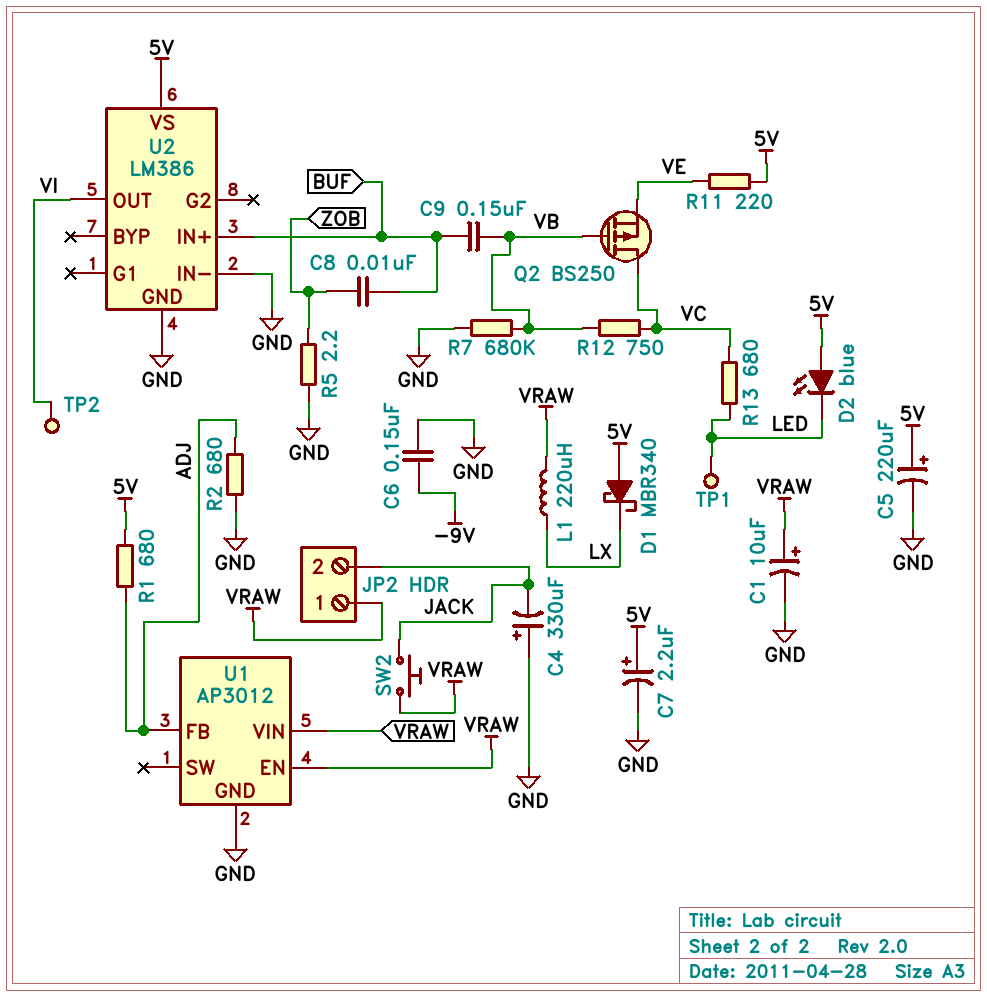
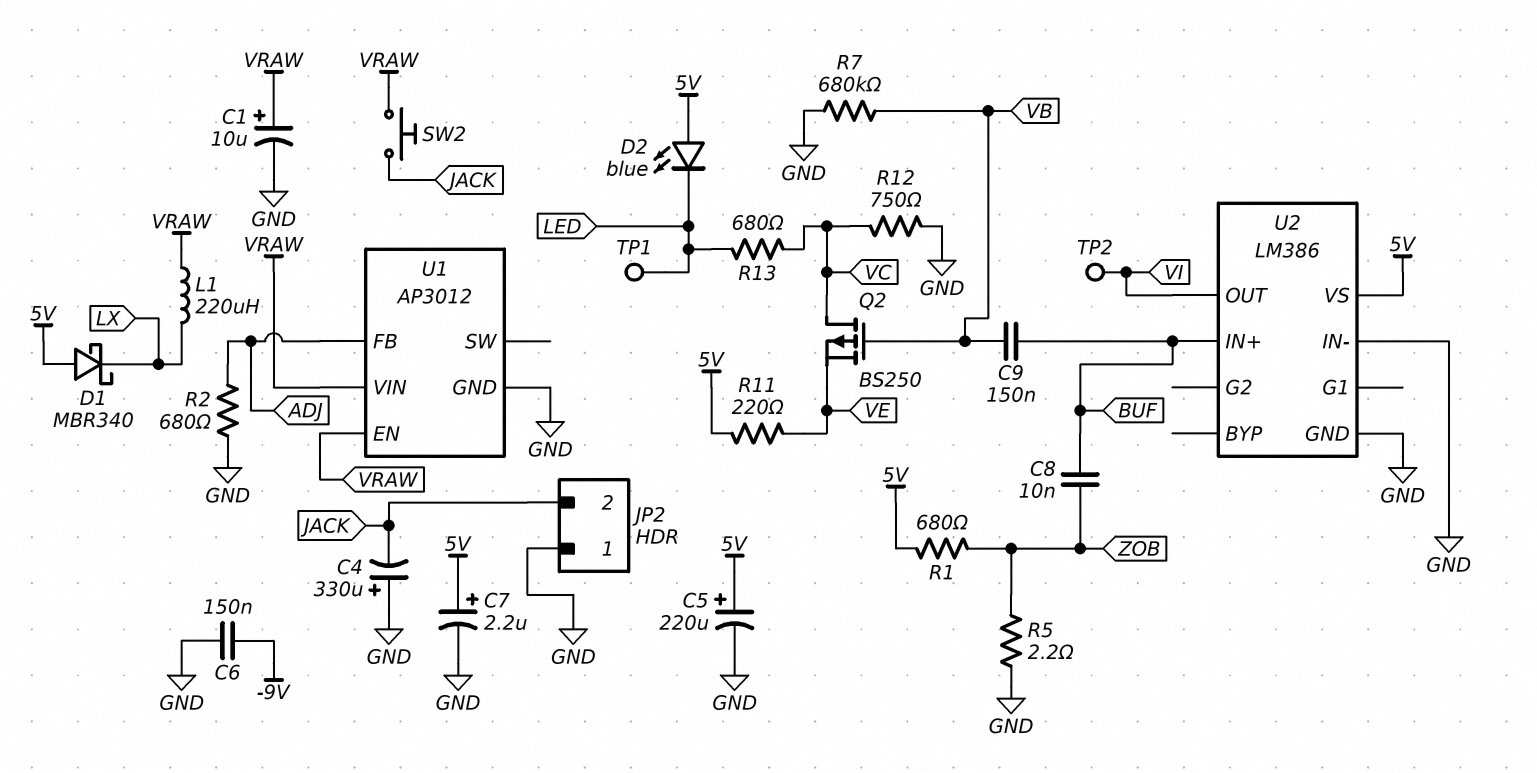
JP2 pin 1: VRAW -> GND
R1: 680 (5V, ADJ) -> 680 (5V, ZOB)
R12: 750 (VB, VC) -> 750 (GND, VC)

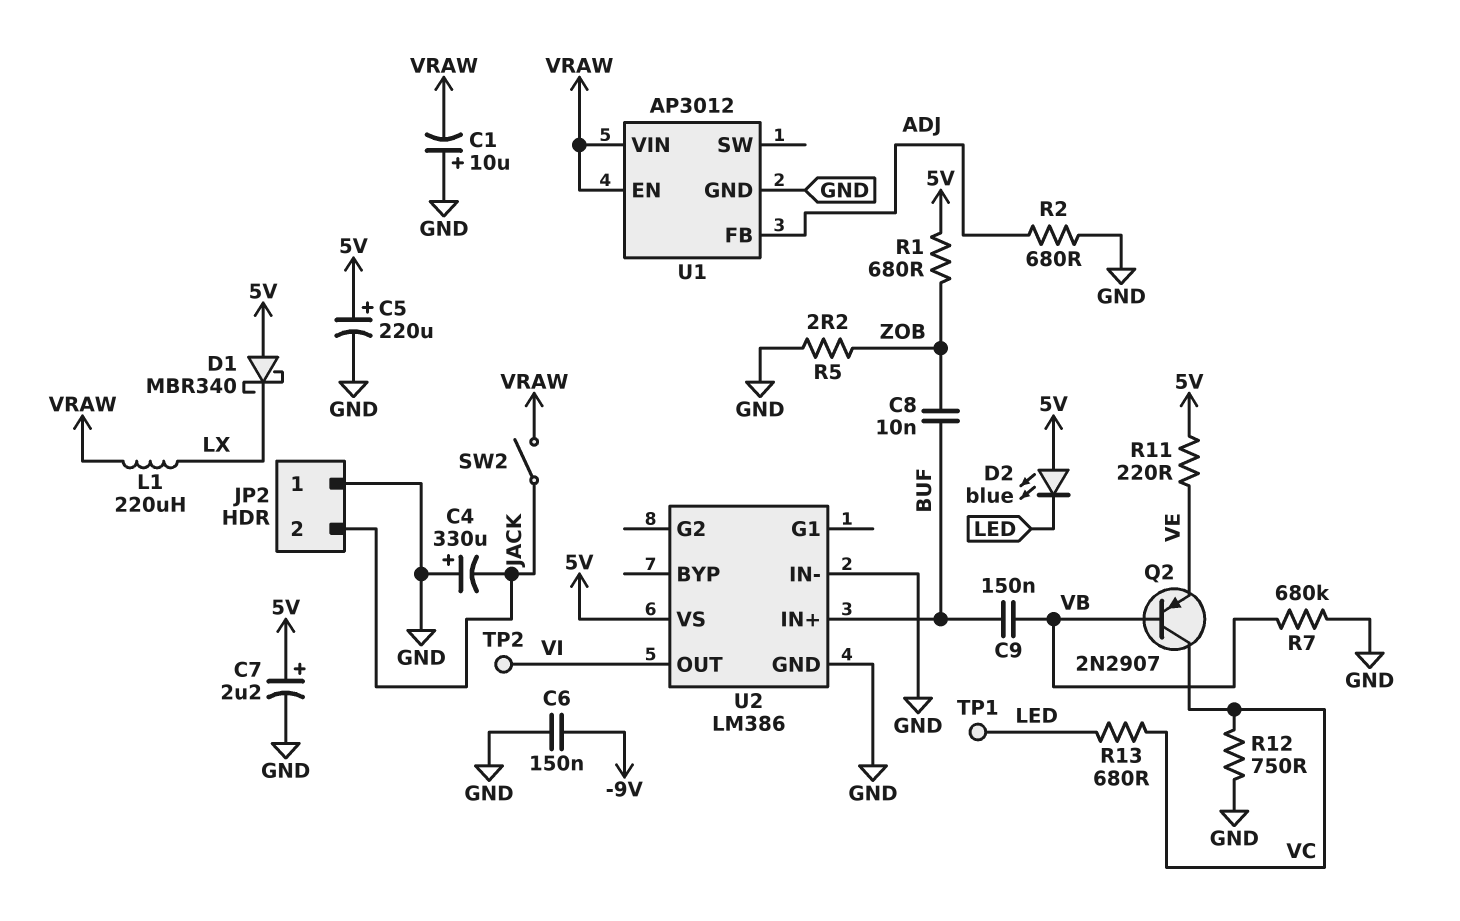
C1: 10uF (plus VRAW, minus GND) -> 10uF (plus GND, minus VRAW)
Q2: PMOS BS250 (G VB, D VC, S VE) -> PNP 2N2907 (B VB, C VC, E VE)
SW2: button (JACK, VRAW) -> switch (JACK, VRAW)

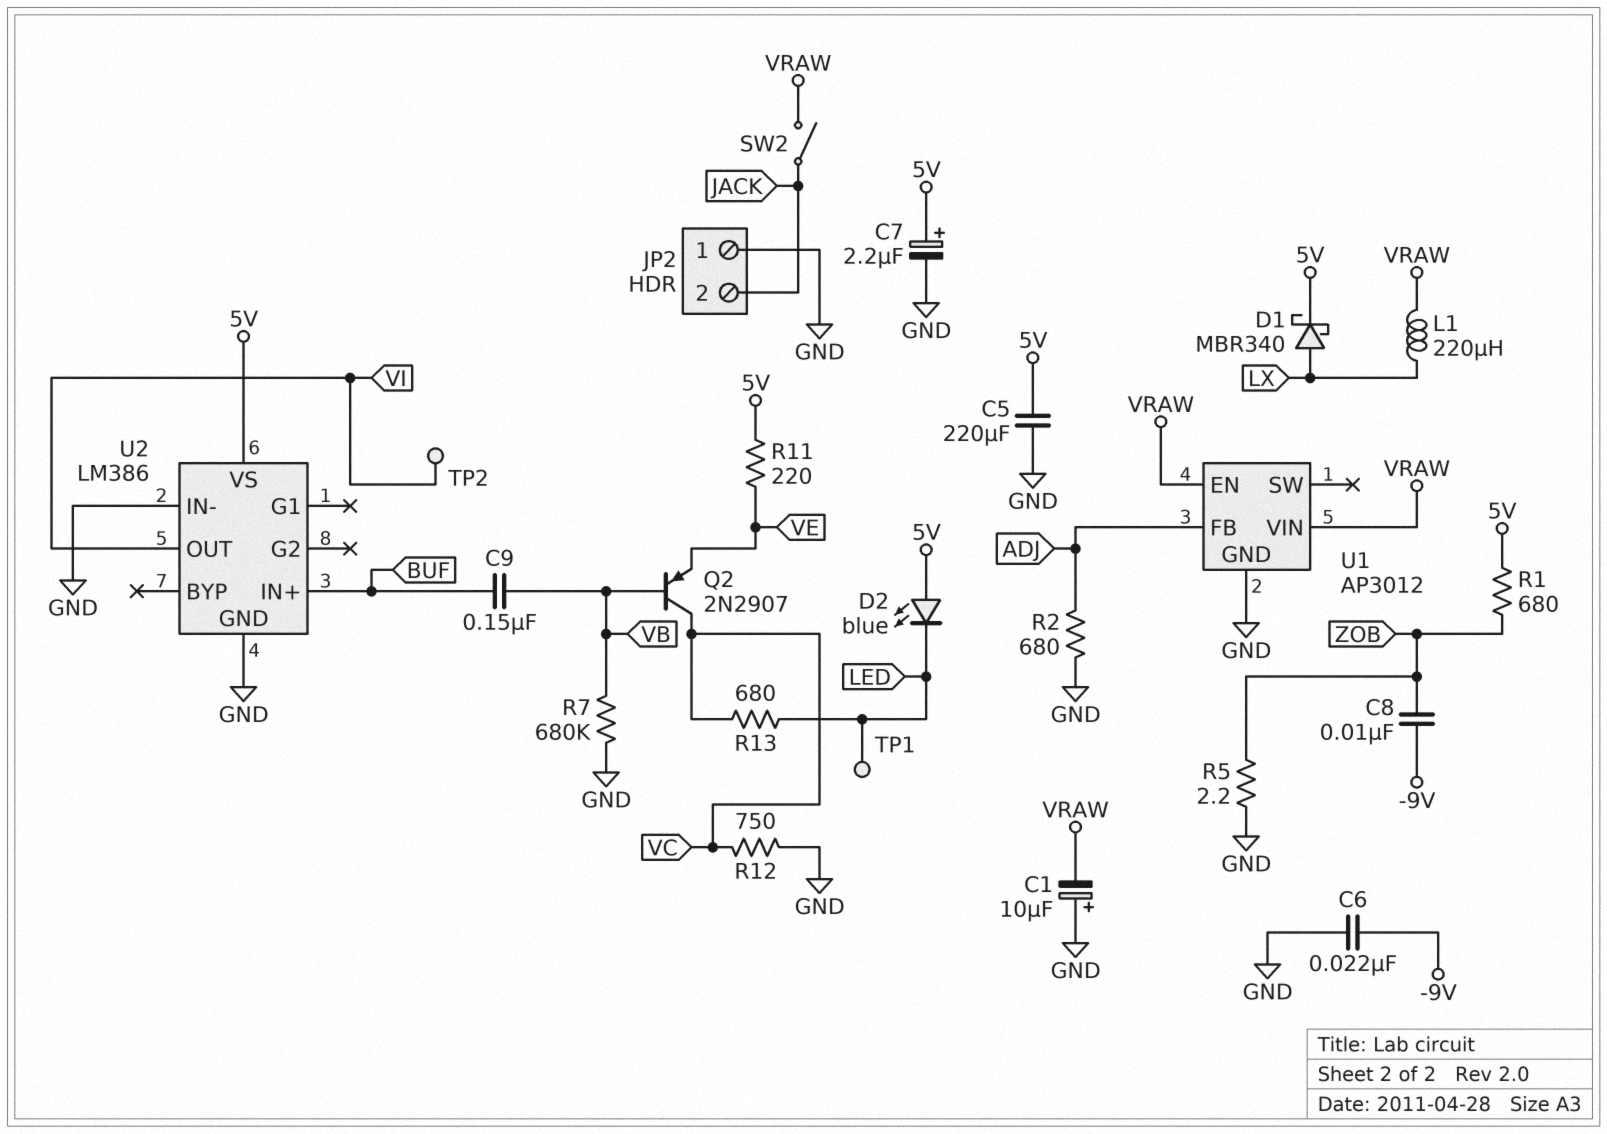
C4: 330uF (plus GND, minus JACK) -> none
C5: 220uF (plus 5V, minus GND) -> 220uF (5V, GND)
C6: 150nF (-9V, GND) -> 22nF (-9V, GND)
C8: 10nF (BUF, ZOB) -> 10nF (-9V, ZOB)
D1: schottky MBR340 (A 5V, K LX) -> schottky MBR340 (A LX, K 5V)

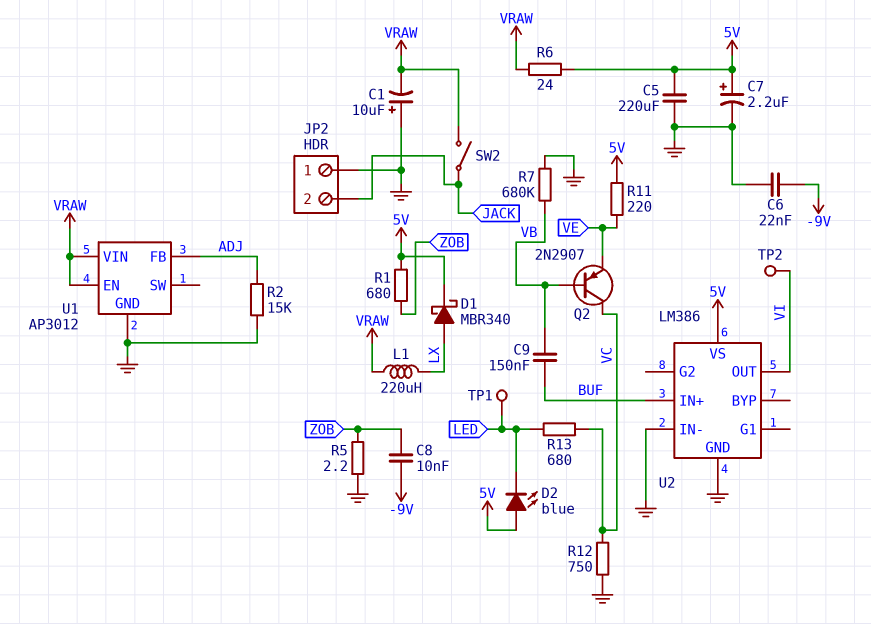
R2: 680 (ADJ, GND) -> 15k (ADJ, GND)
R6: none -> 24 (5V, VRAW)

